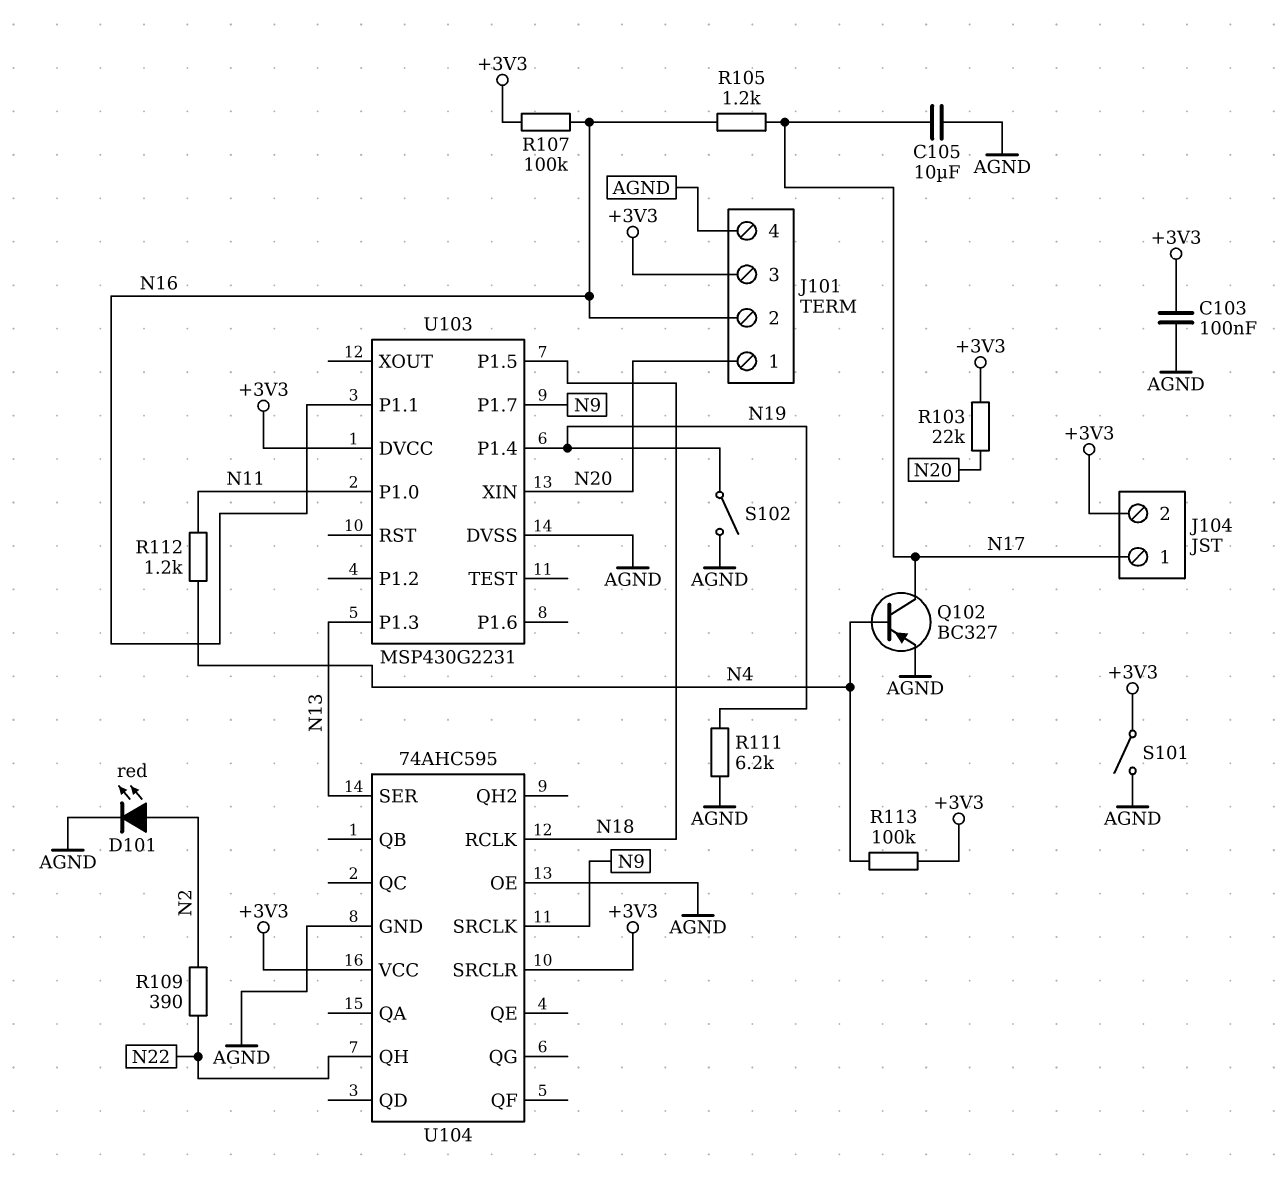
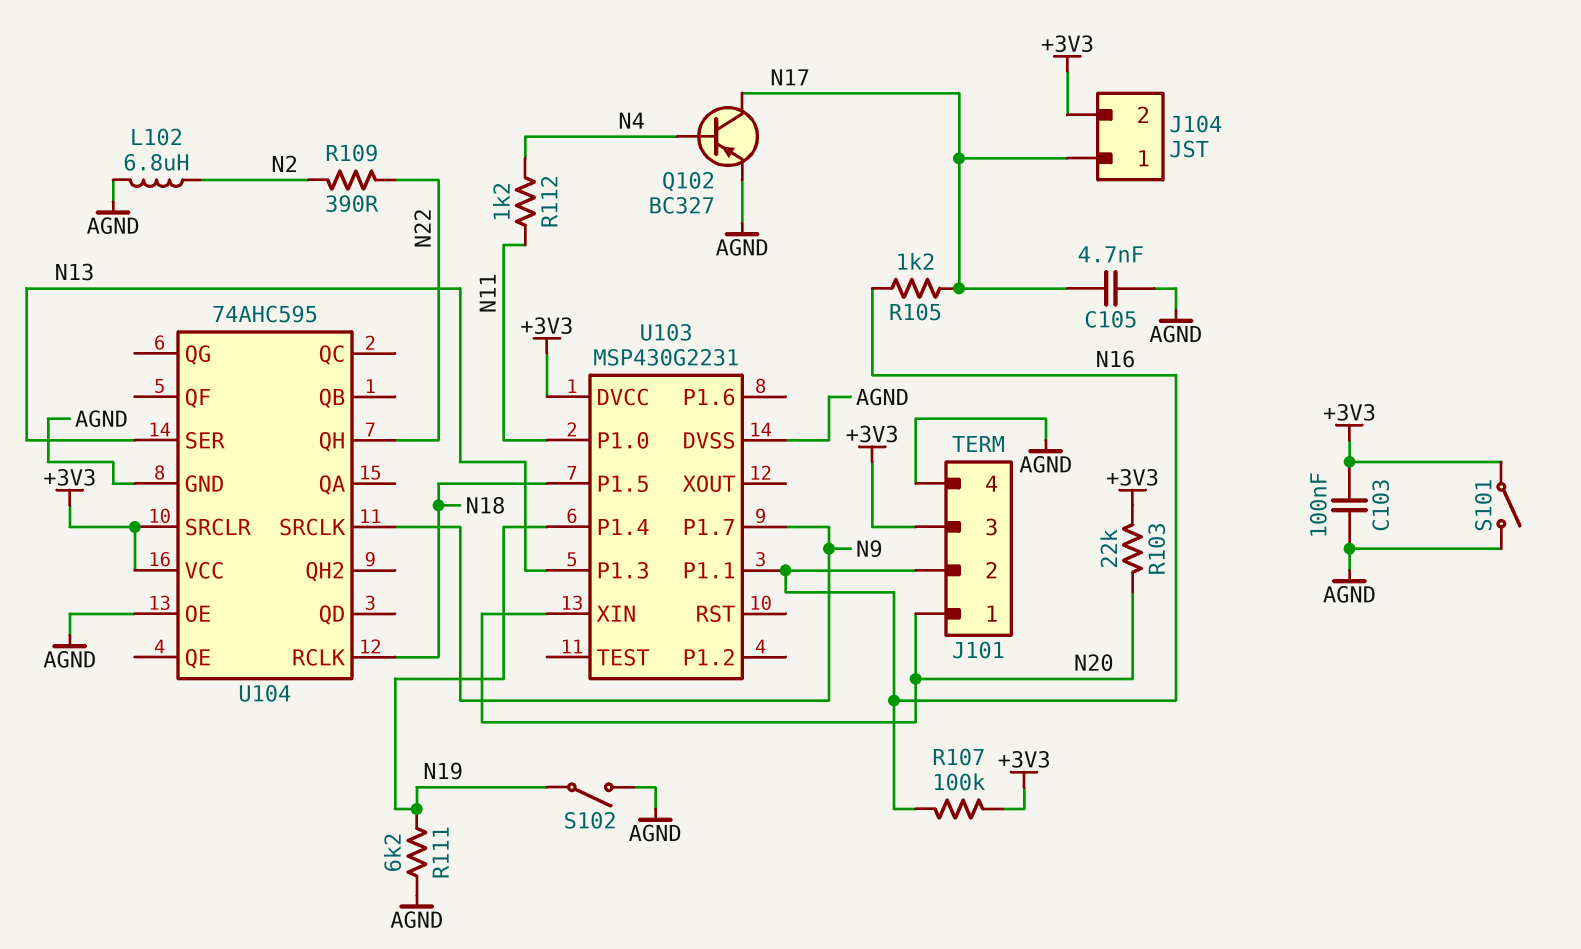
C105: 10uF (AGND, N17) -> 4.7nF (AGND, N17)
D101: LED red (A N2, K AGND) -> none
L102: none -> 6.8uH (AGND, N2)
R113: 100k (+3V3, N4) -> none

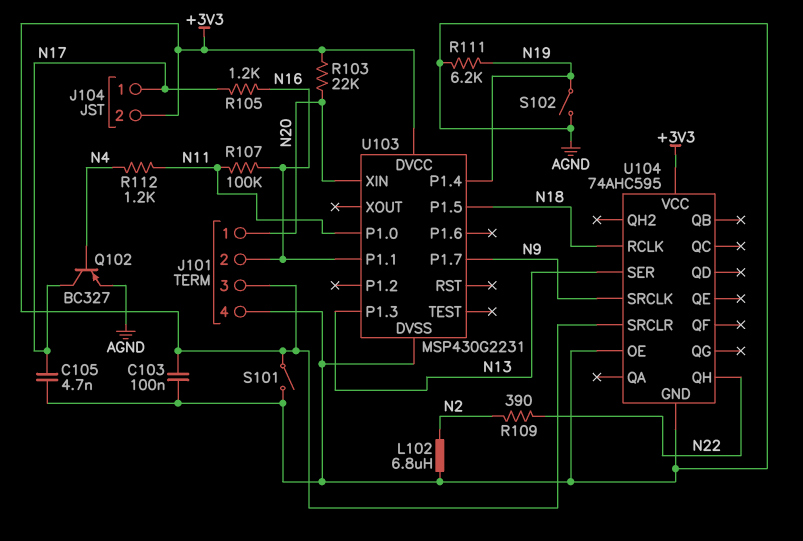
R107: 100k (+3V3, N16) -> 100k (N11, N16)

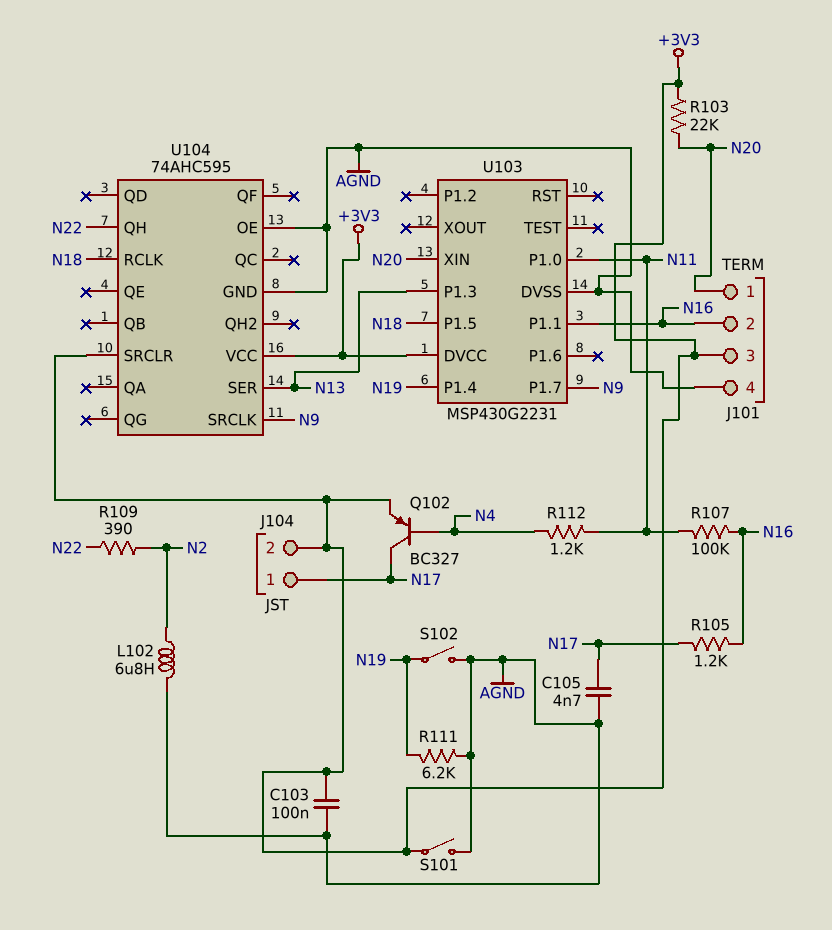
Q102: PNP BC327 (B N4, C N17, E AGND) -> PNP BC327 (B N4, C N17, E +3V3)

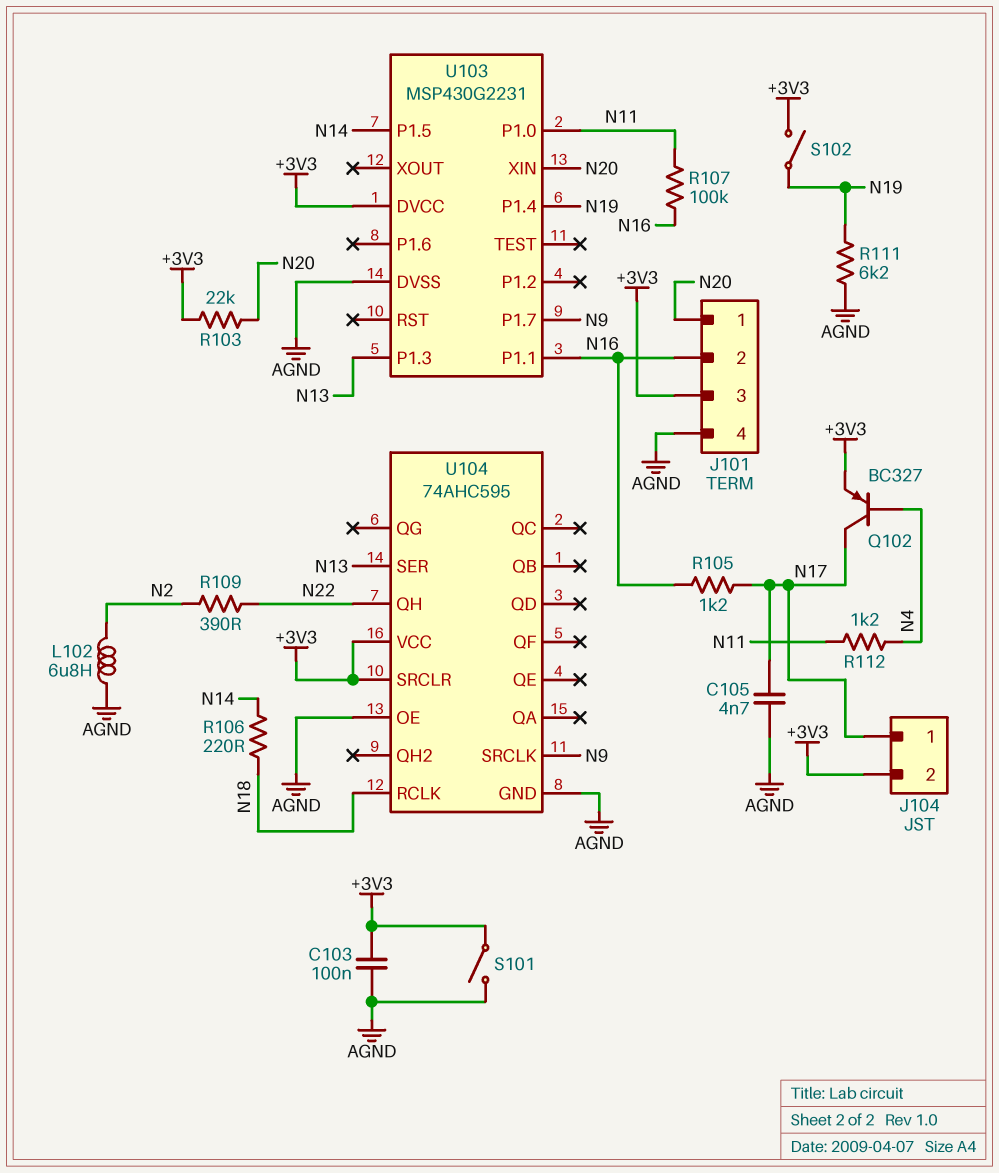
R106: none -> 220 (N14, N18)
S102: switch (AGND, N19) -> switch (+3V3, N19)
U103 pin P1.5: N18 -> N14

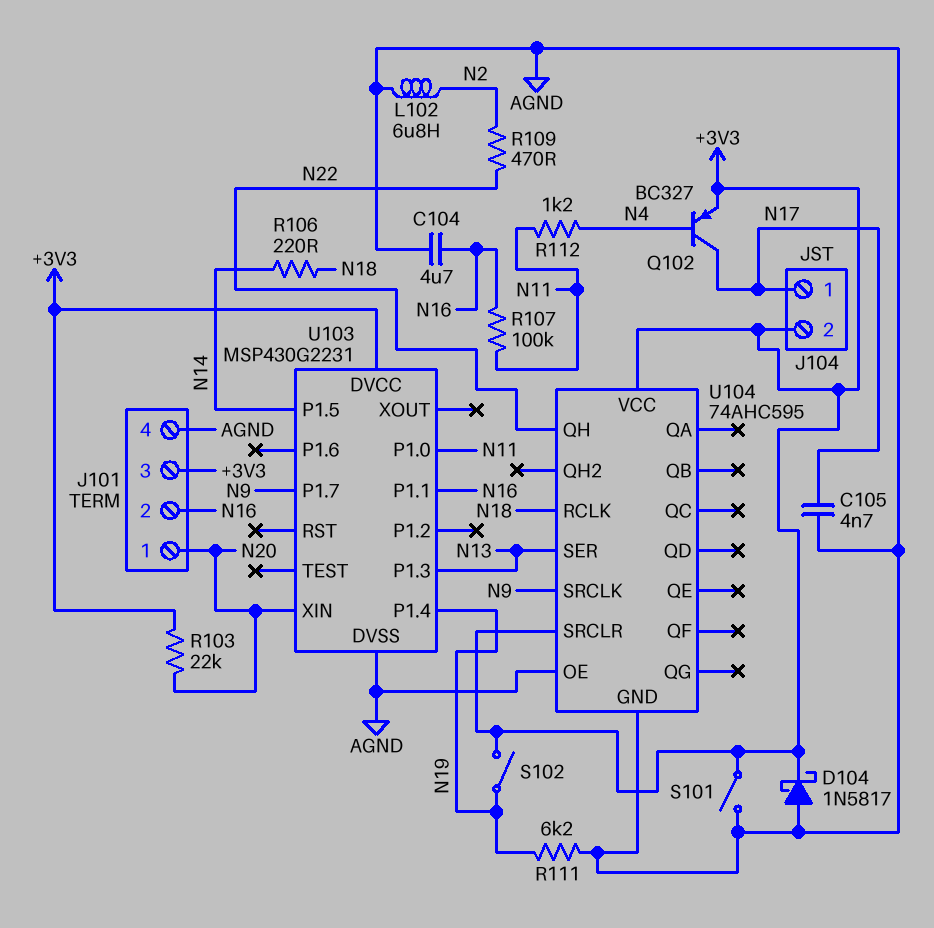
C103: 100nF (+3V3, AGND) -> none
C104: none -> 4.7uF (AGND, N16)
D104: none -> schottky 1N5817 (A AGND, K +3V3)
R105: 1.2k (N16, N17) -> none
R109: 390 (N2, N22) -> 470 (N2, N22)

